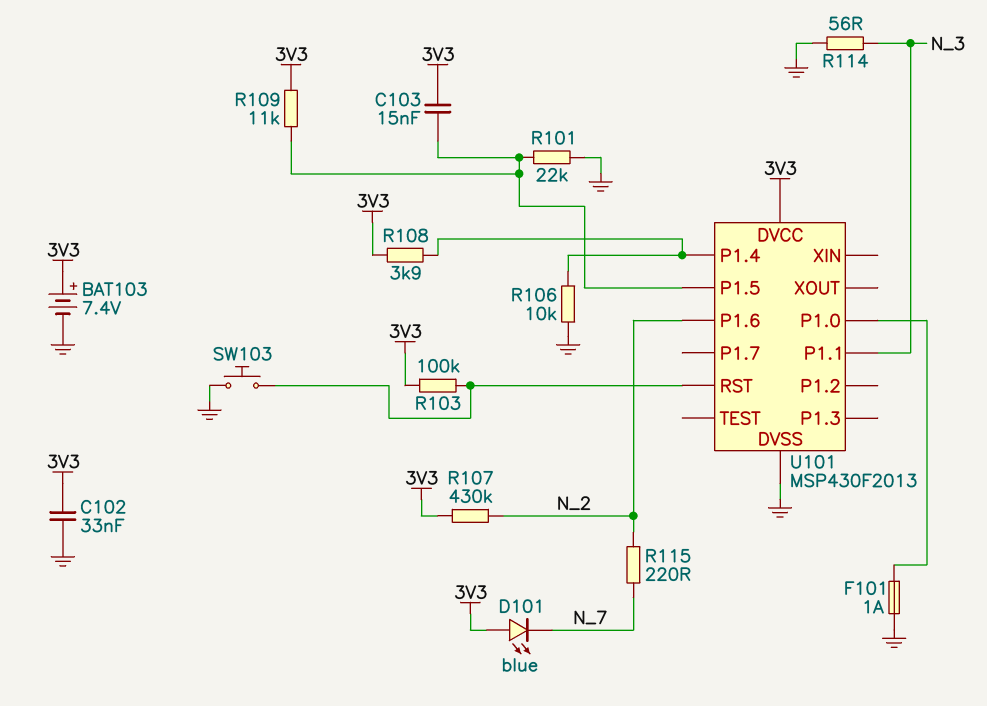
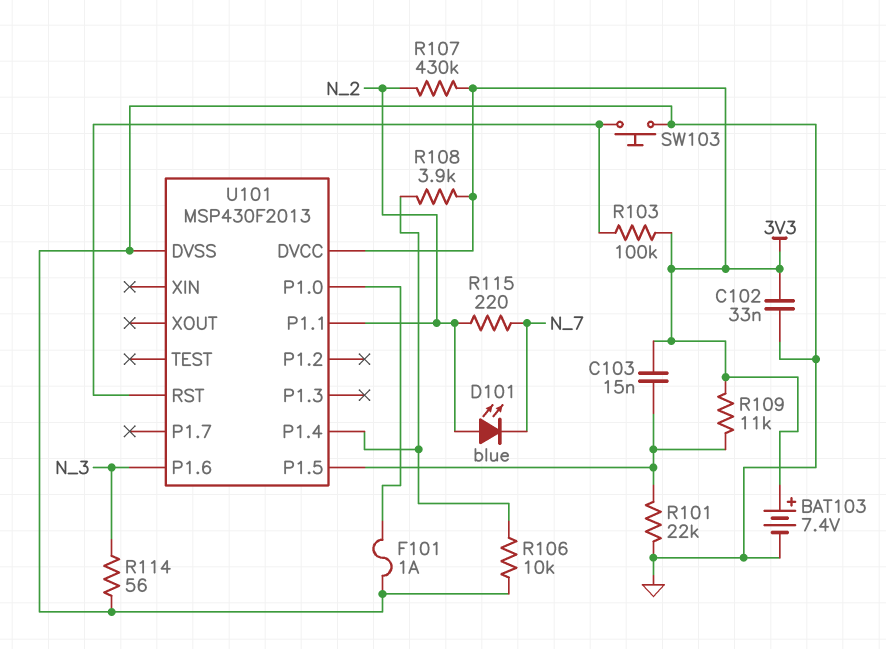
D101: LED blue (A 3V3, K N_7) -> LED blue (A N_2, K N_7)
U101 pin P1.1: N_3 -> N_2
U101 pin P1.6: N_2 -> N_3

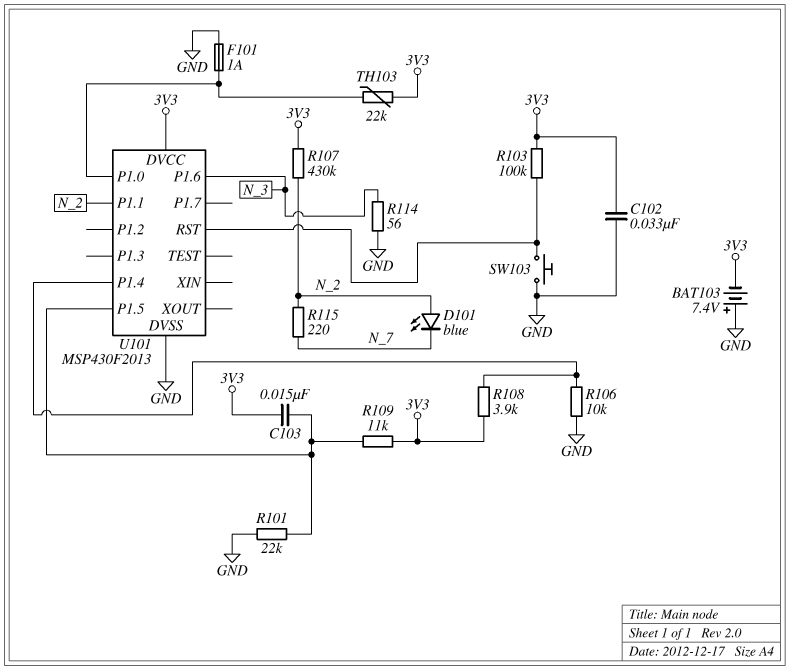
BAT103: 7.4V (plus 3V3, minus GND) -> 7.4V (plus GND, minus 3V3)
TH103: none -> 22k (3V3, U101/P1.0)

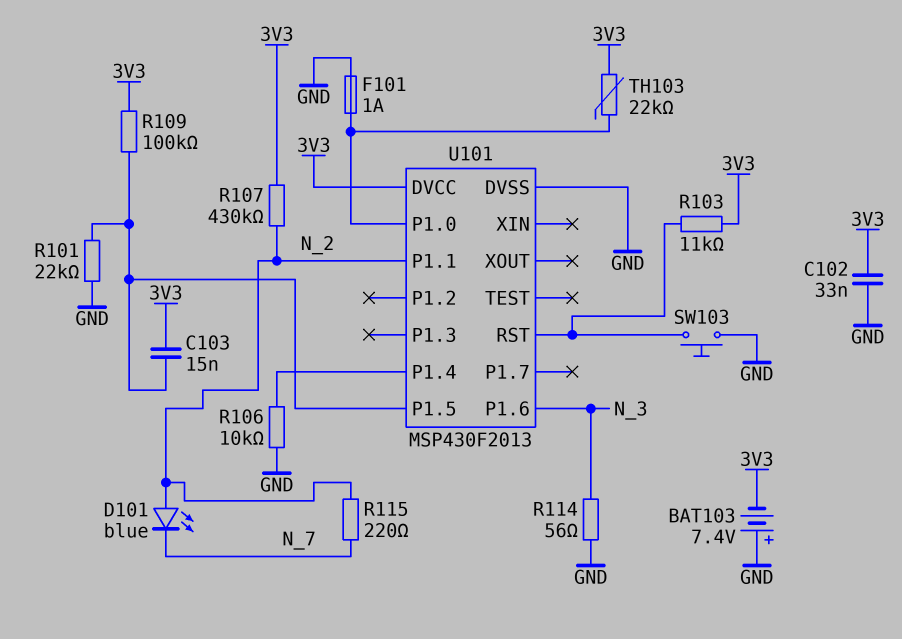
R103: 100k (3V3, U101/RST) -> 11k (3V3, U101/RST)
R108: 3.9k (3V3, U101/P1.4) -> none
R109: 11k (3V3, U101/P1.5) -> 100k (3V3, U101/P1.5)

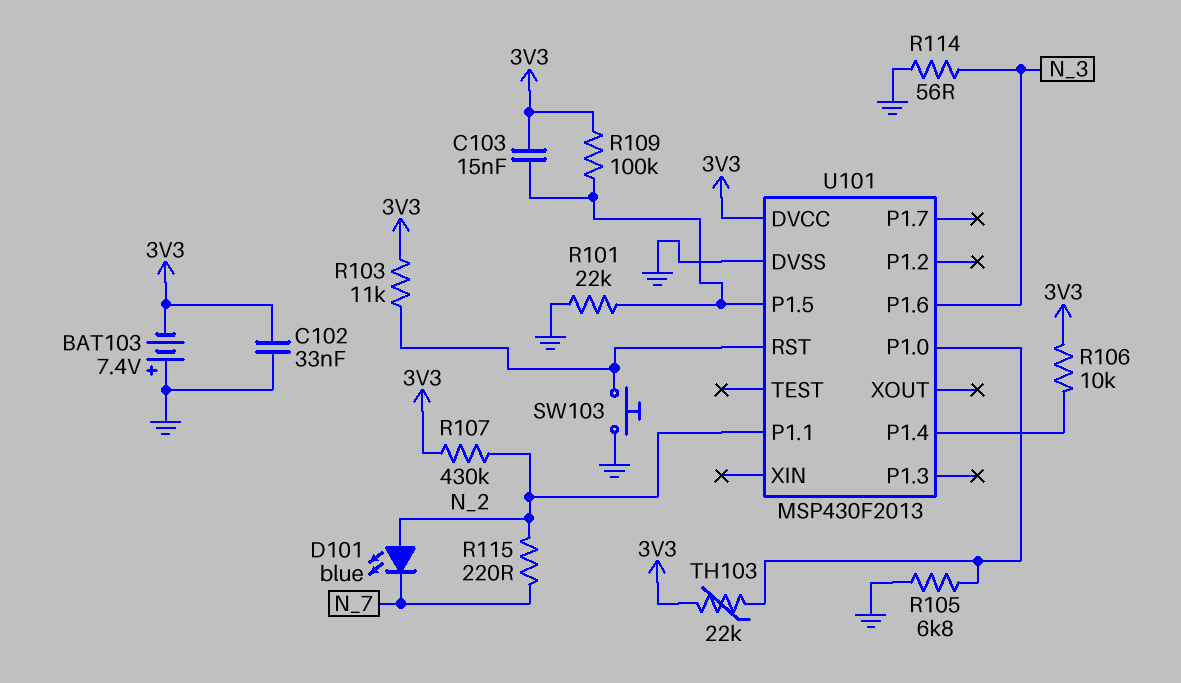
F101: 1A (GND, U101/P1.0) -> none
R105: none -> 6.8k (GND, U101/P1.0)
R106: 10k (GND, U101/P1.4) -> 10k (3V3, U101/P1.4)

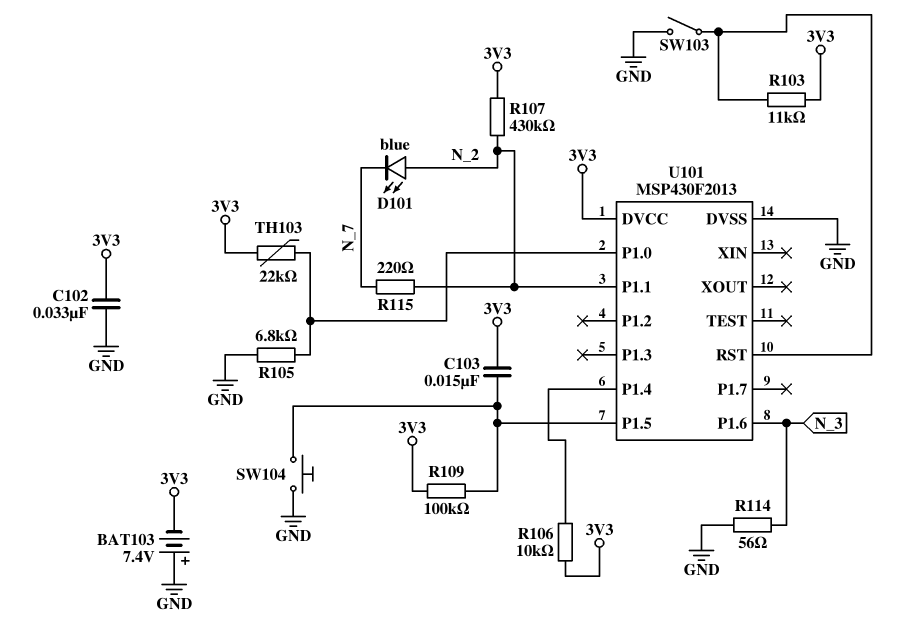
R101: 22k (GND, U101/P1.5) -> none
SW103: button (GND, U101/RST) -> switch (GND, U101/RST)
SW104: none -> button (GND, U101/P1.5)

